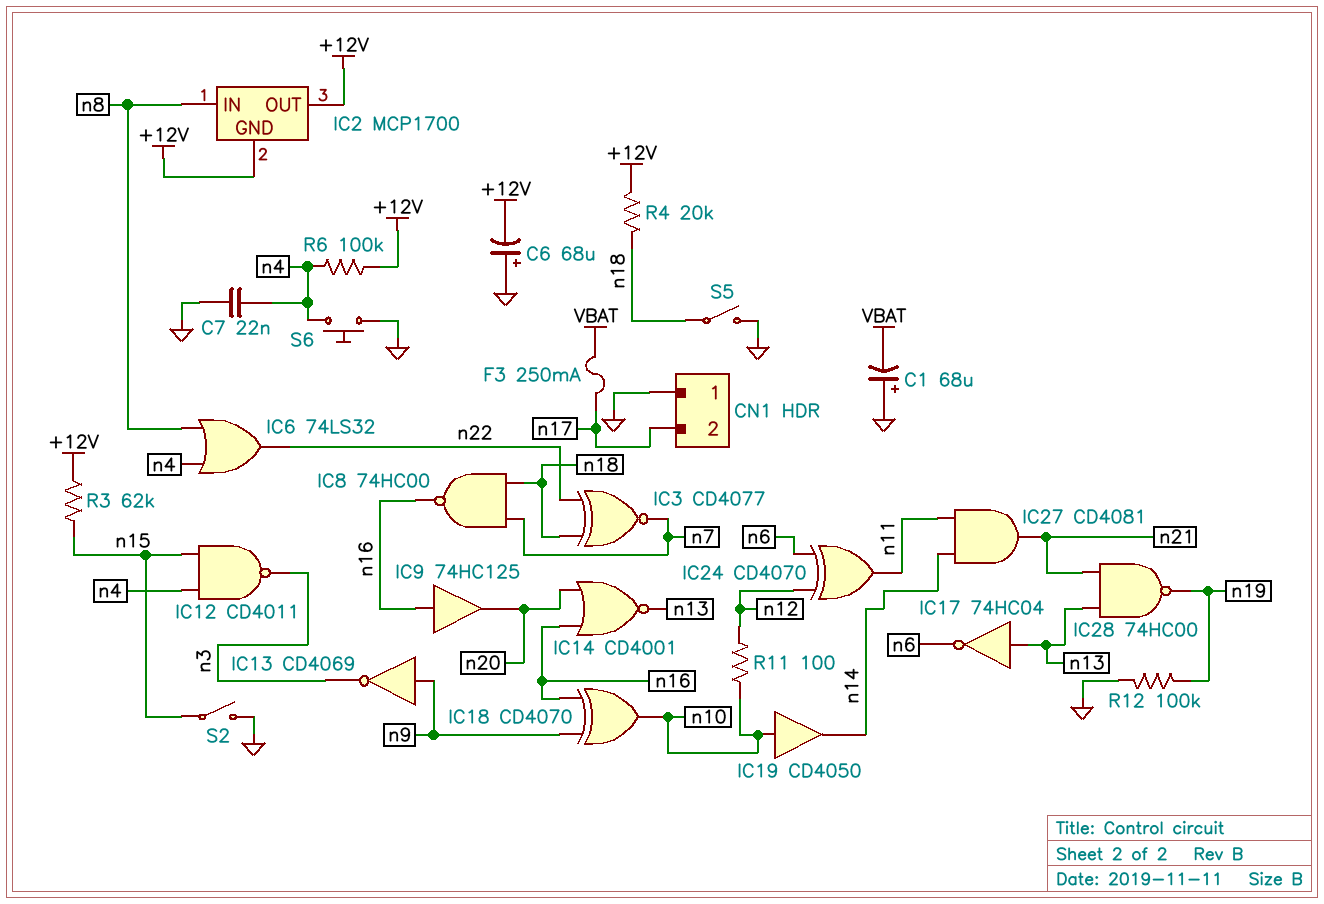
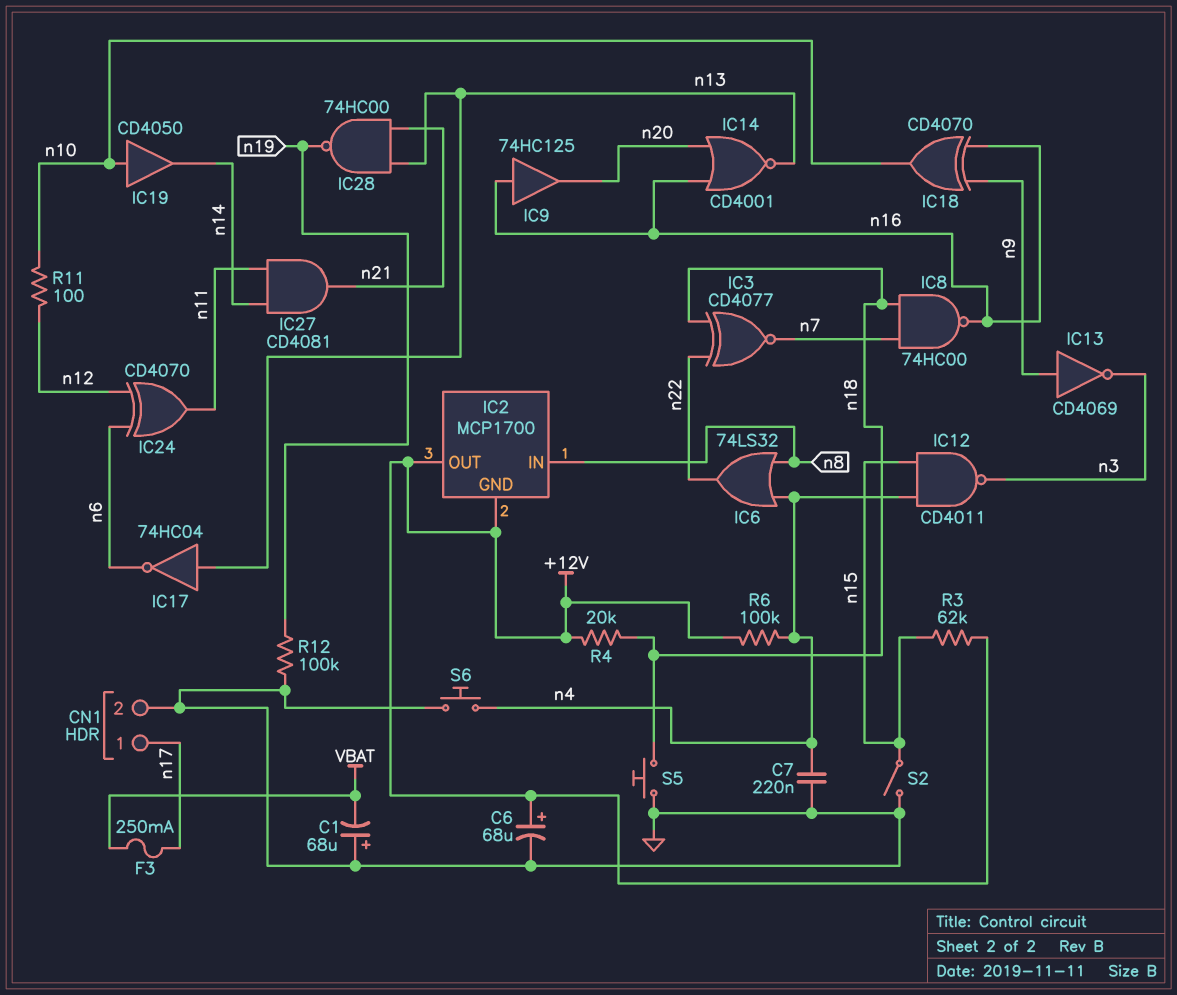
C6: 68uF (plus GND, minus +12V) -> 68uF (plus +12V, minus GND)
C7: 22nF (GND, n4) -> 220nF (GND, n4)
CN1 pin 1: GND -> n17
CN1 pin 2: n17 -> GND
S5: switch (GND, n18) -> button (GND, n18)

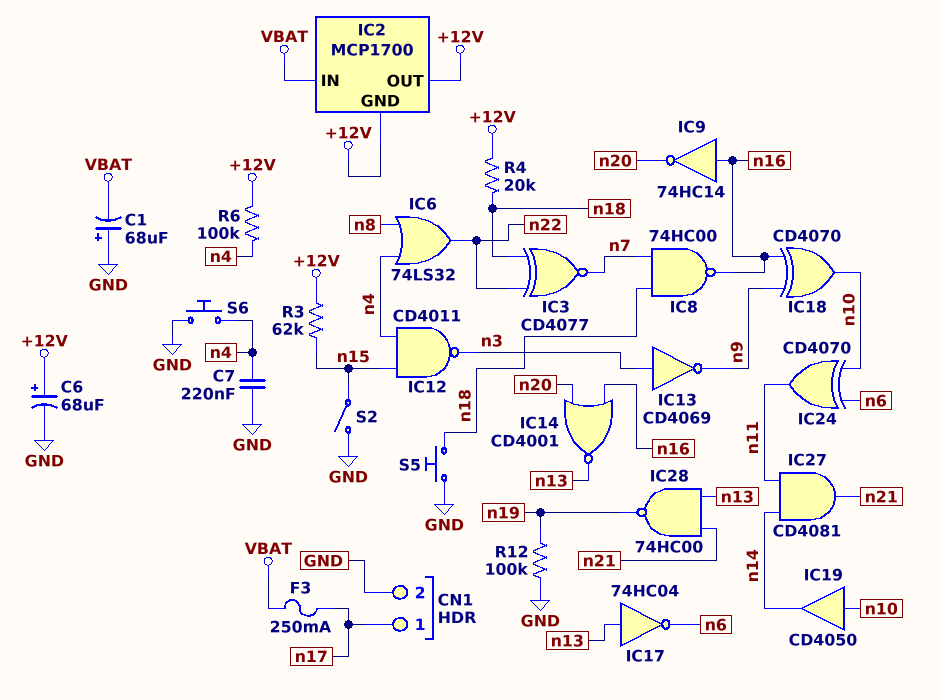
IC2 pin IN: n8 -> VBAT
IC9: buffer 74HC125 (in n16, out n20) -> NOT 74HC14 (in n16, out n20)
IC13: NOT CD4069 (in n9, out n3) -> NOT CD4069 (in n3, out n9)
IC24: XOR CD4070 (in n6, in n12, out n11) -> XOR CD4070 (in n6, in n10, out n11)
R11: 100 (n10, n12) -> none

